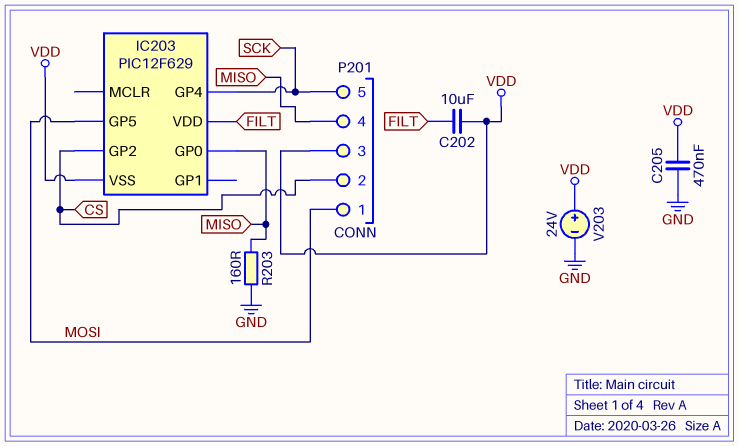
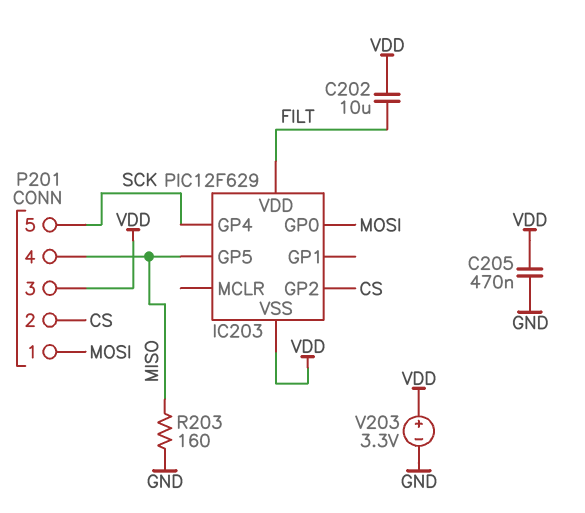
IC203 pin GP0: MISO -> MOSI
IC203 pin GP5: MOSI -> MISO
V203: 24V (plus VDD, minus GND) -> 3.3V (plus VDD, minus GND)

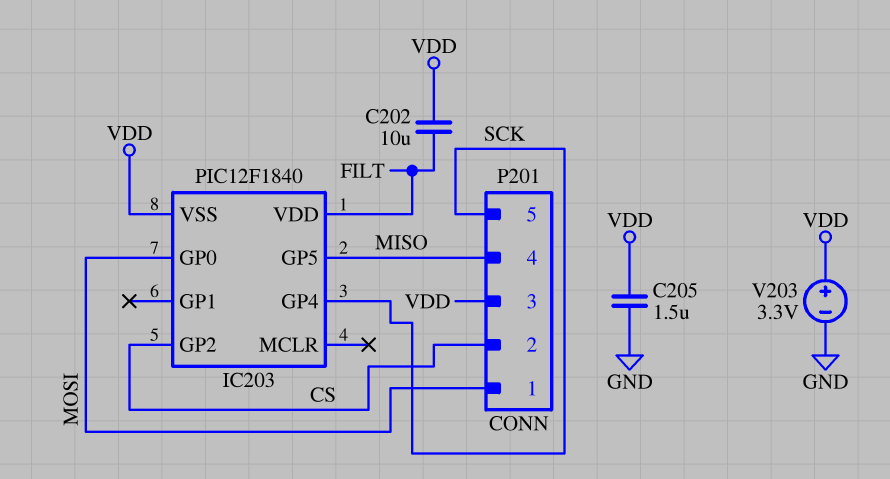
C205: 470nF (GND, VDD) -> 1.5uF (GND, VDD)
IC203: PIC12F629 -> PIC12F1840
R203: 160 (GND, MISO) -> none

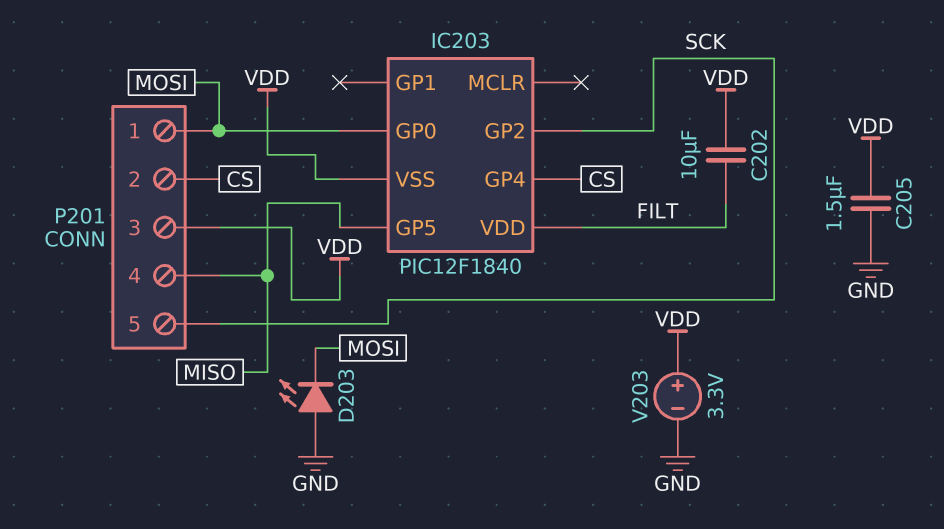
D203: none -> LED (A GND, K MOSI)
IC203 pin GP2: CS -> SCK
IC203 pin GP4: SCK -> CS

